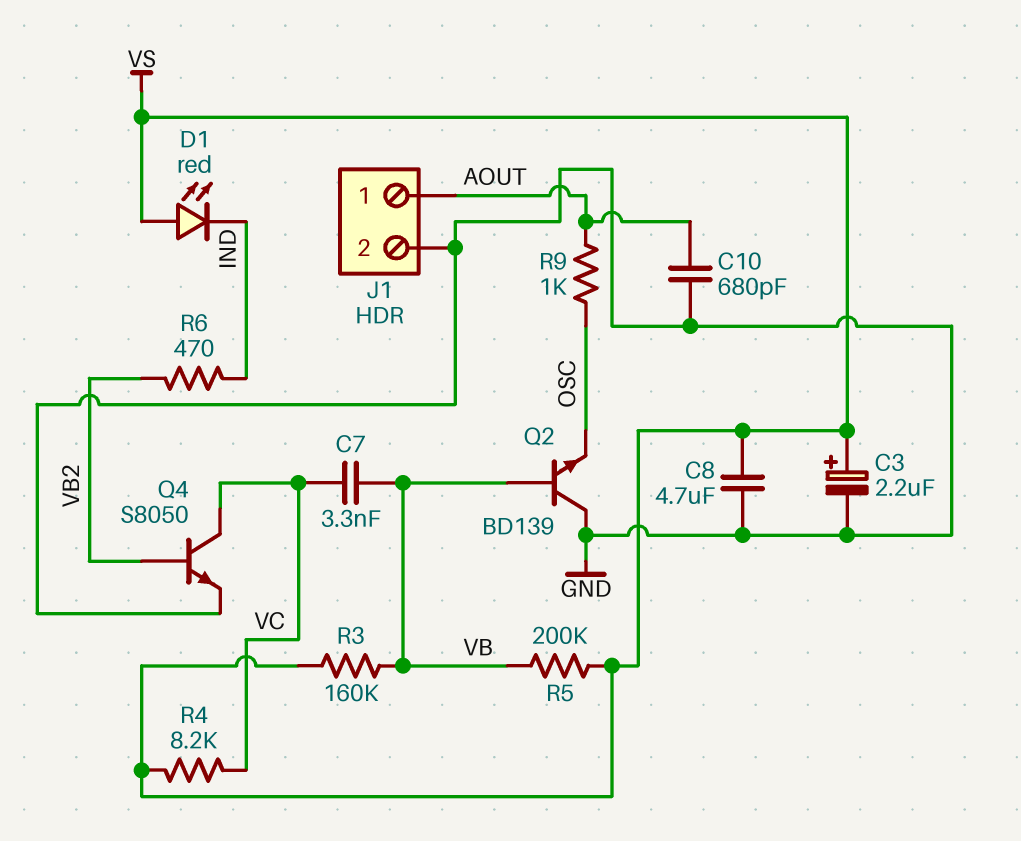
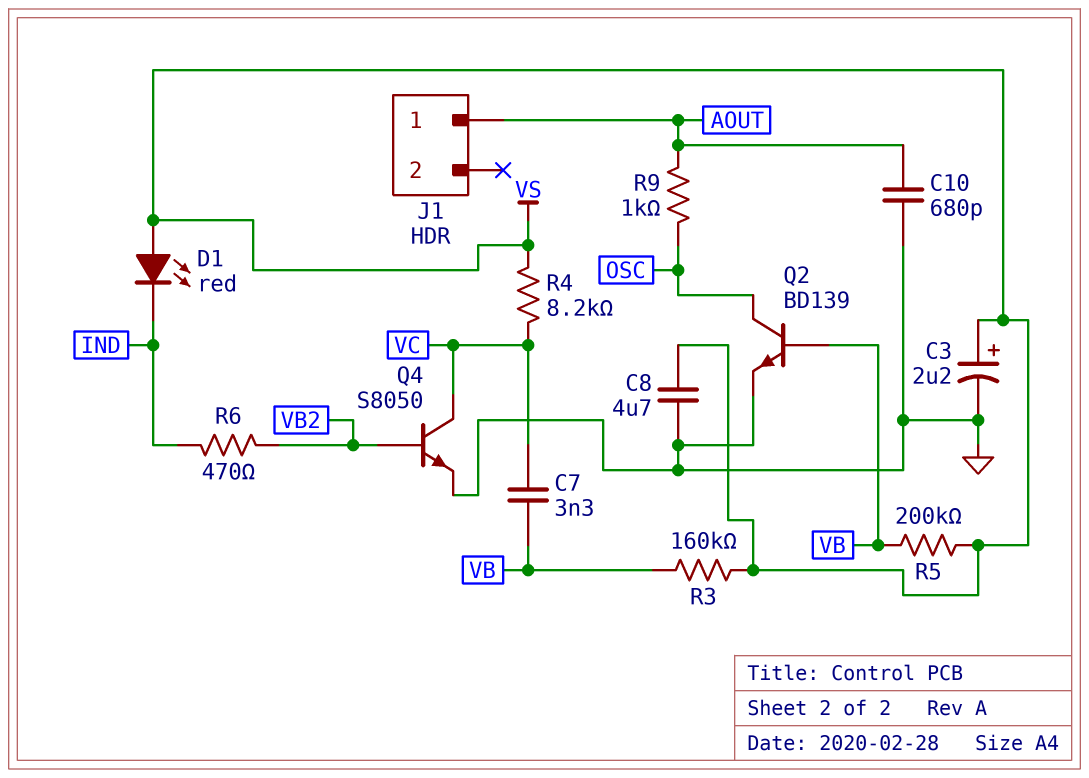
J1 pin 2: GND -> none
Q2: NPN BD139 (B VB, C GND, E OSC) -> NPN BD139 (B VB, C OSC, E GND)

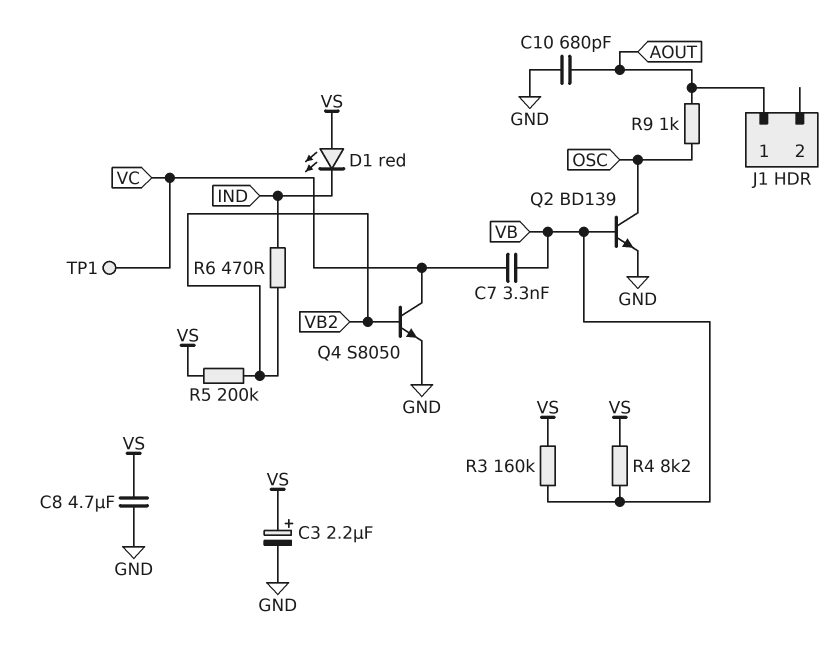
R4: 8.2k (VC, VS) -> 8.2k (VB, VS)
R5: 200k (VB, VS) -> 200k (VB2, VS)
TP1: none -> test point (VC)

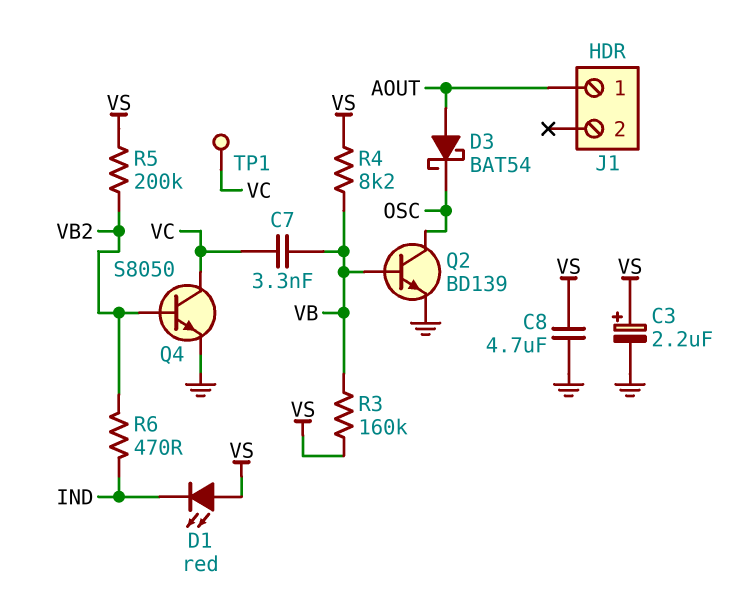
C10: 680pF (AOUT, GND) -> none
D3: none -> schottky BAT54 (A AOUT, K OSC)
R9: 1k (AOUT, OSC) -> none

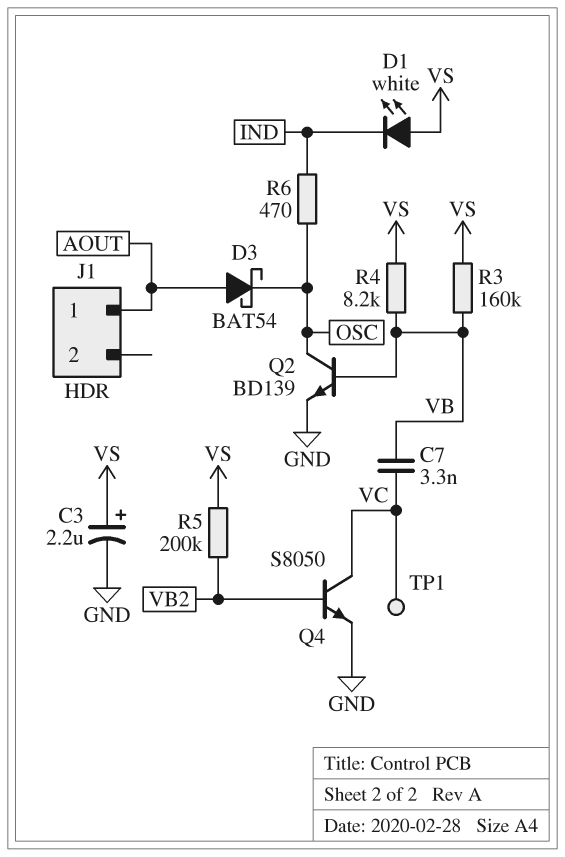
C8: 4.7uF (GND, VS) -> none
D1: LED red (A VS, K IND) -> LED white (A VS, K IND)
R6: 470 (IND, VB2) -> 470 (IND, OSC)

